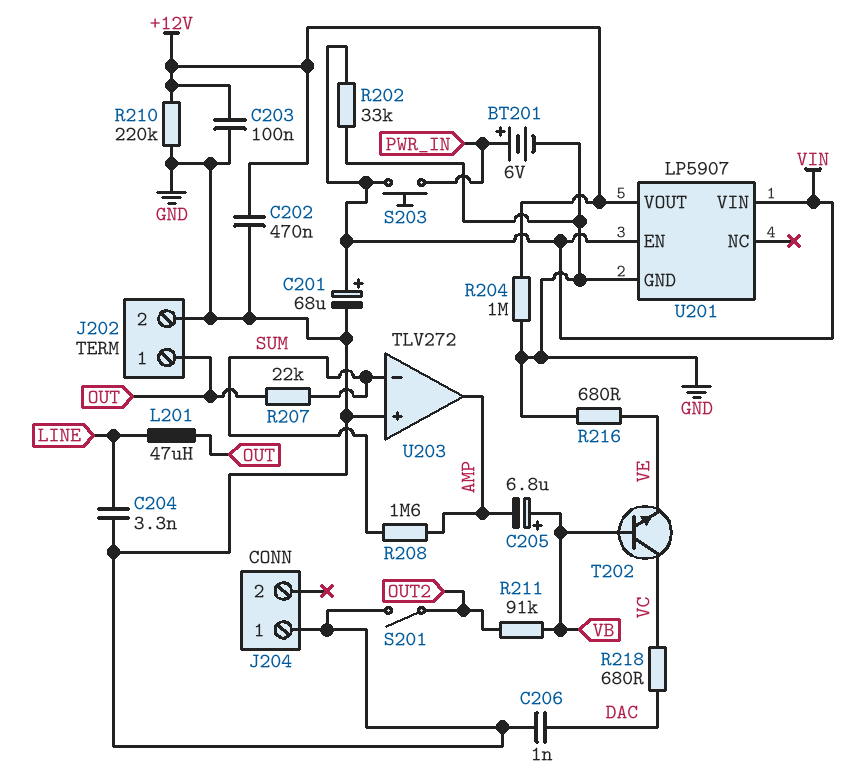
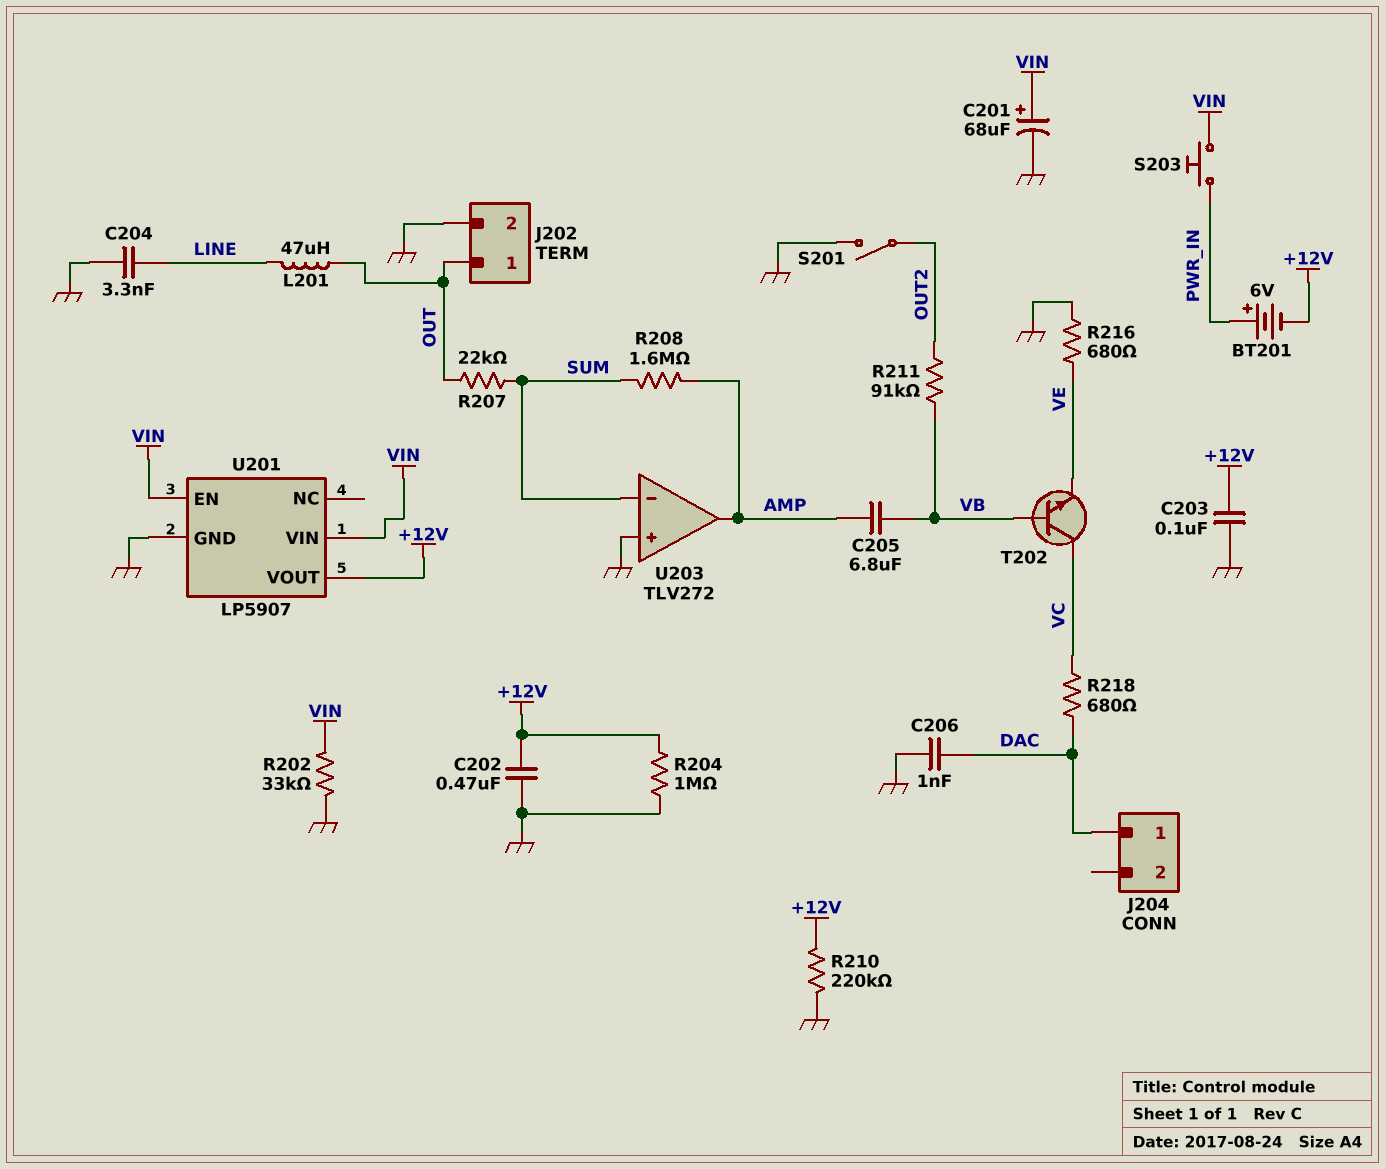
BT201: 6V (plus PWR_IN, minus GND) -> 6V (plus PWR_IN, minus +12V)
C205: 6.8uF (plus VB, minus AMP) -> 6.8uF (AMP, VB)
J204 pin 1: GND -> DAC

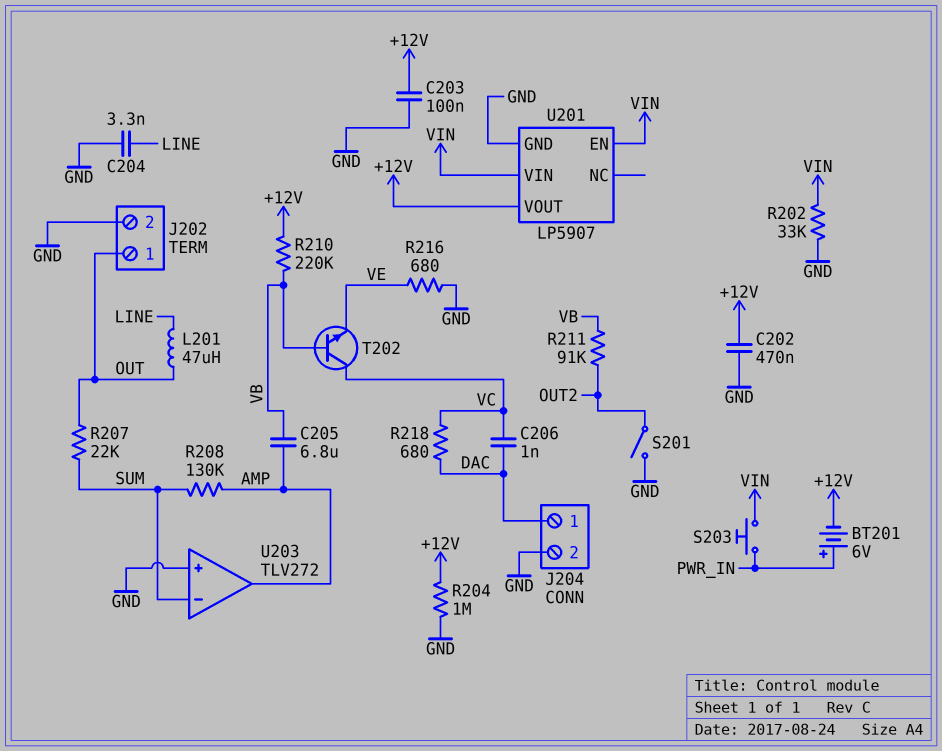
C201: 68uF (plus VIN, minus GND) -> none
C206: 1nF (DAC, GND) -> 1nF (DAC, VC)
J204 pin 2: none -> GND
R208: 1.6M (AMP, SUM) -> 130k (AMP, SUM)
R210: 220k (+12V, GND) -> 220k (+12V, VB)

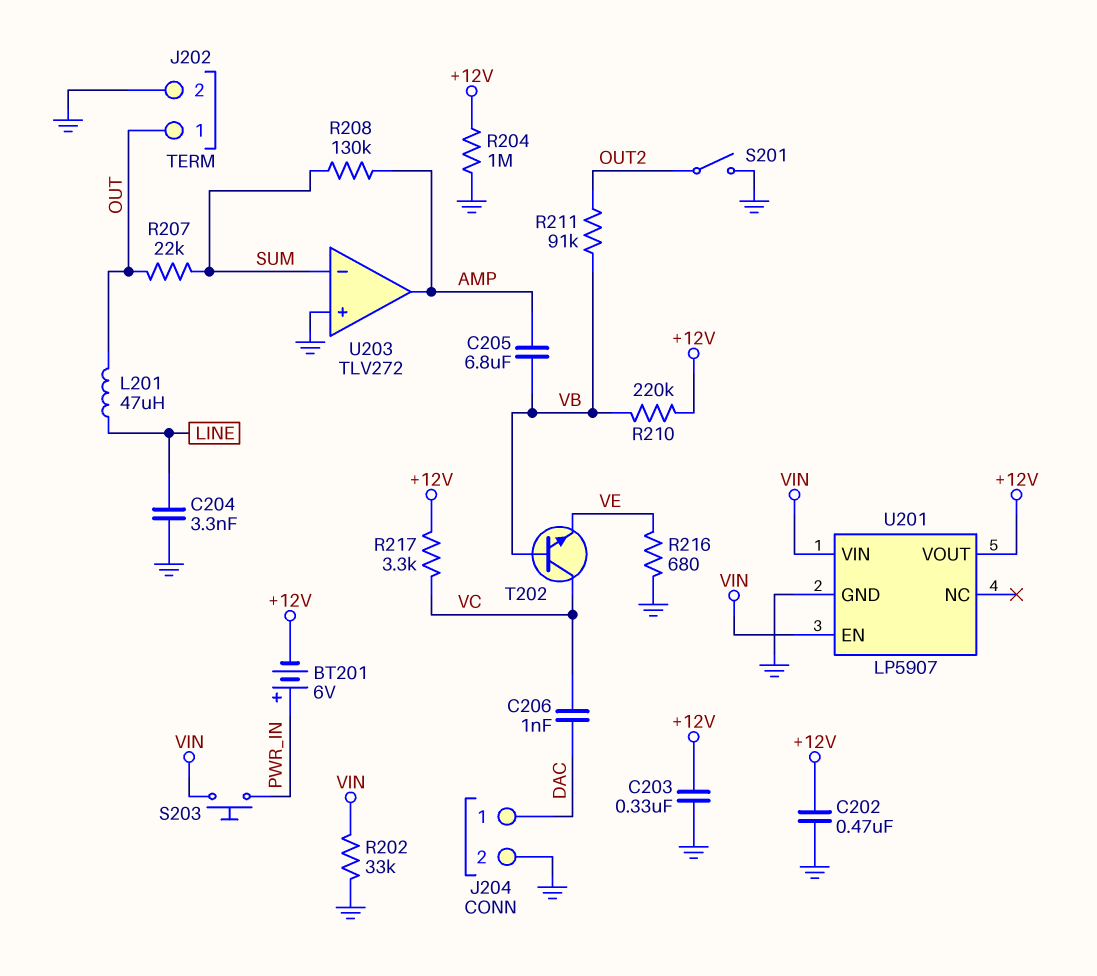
C203: 100nF (+12V, GND) -> 330nF (+12V, GND)
R217: none -> 3.3k (+12V, VC)
R218: 680 (DAC, VC) -> none

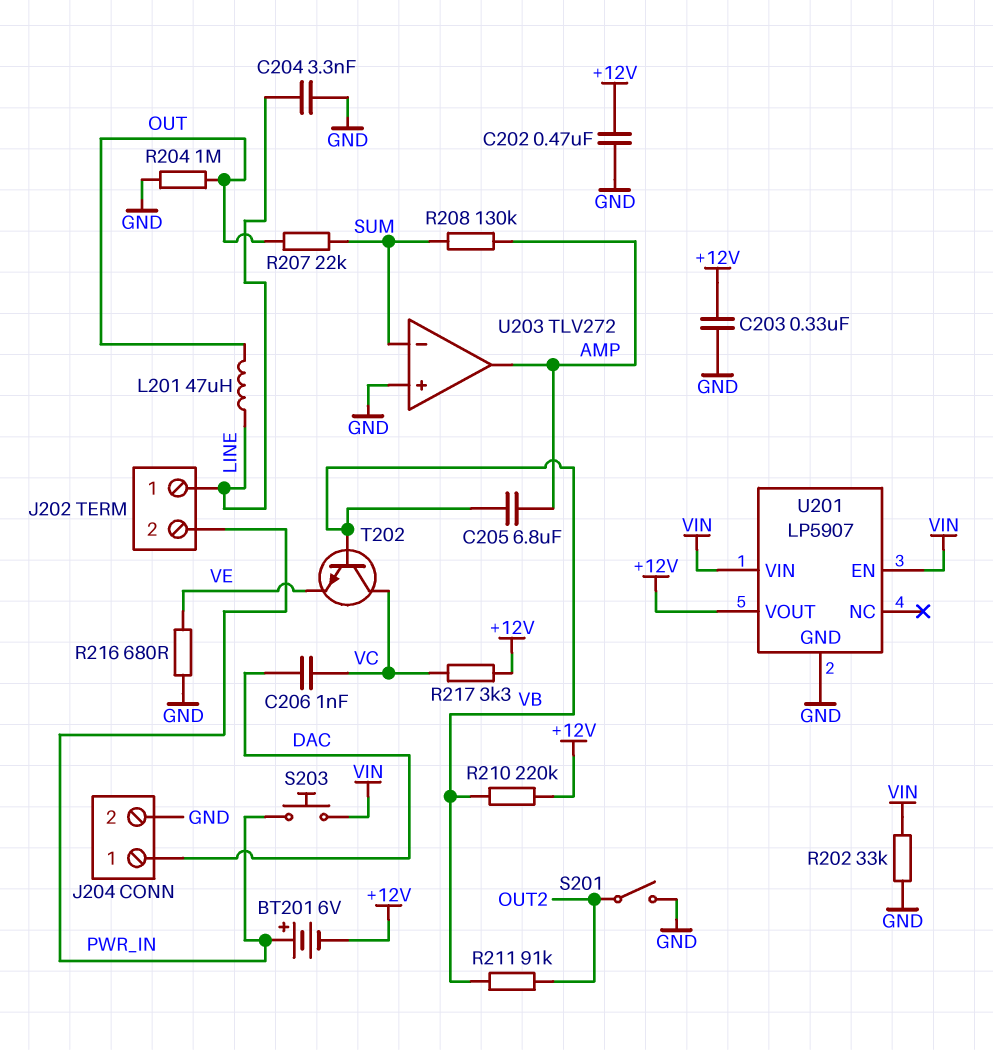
J202 pin 1: OUT -> LINE
J202 pin 2: GND -> PWR_IN
R204: 1M (+12V, GND) -> 1M (GND, OUT)

